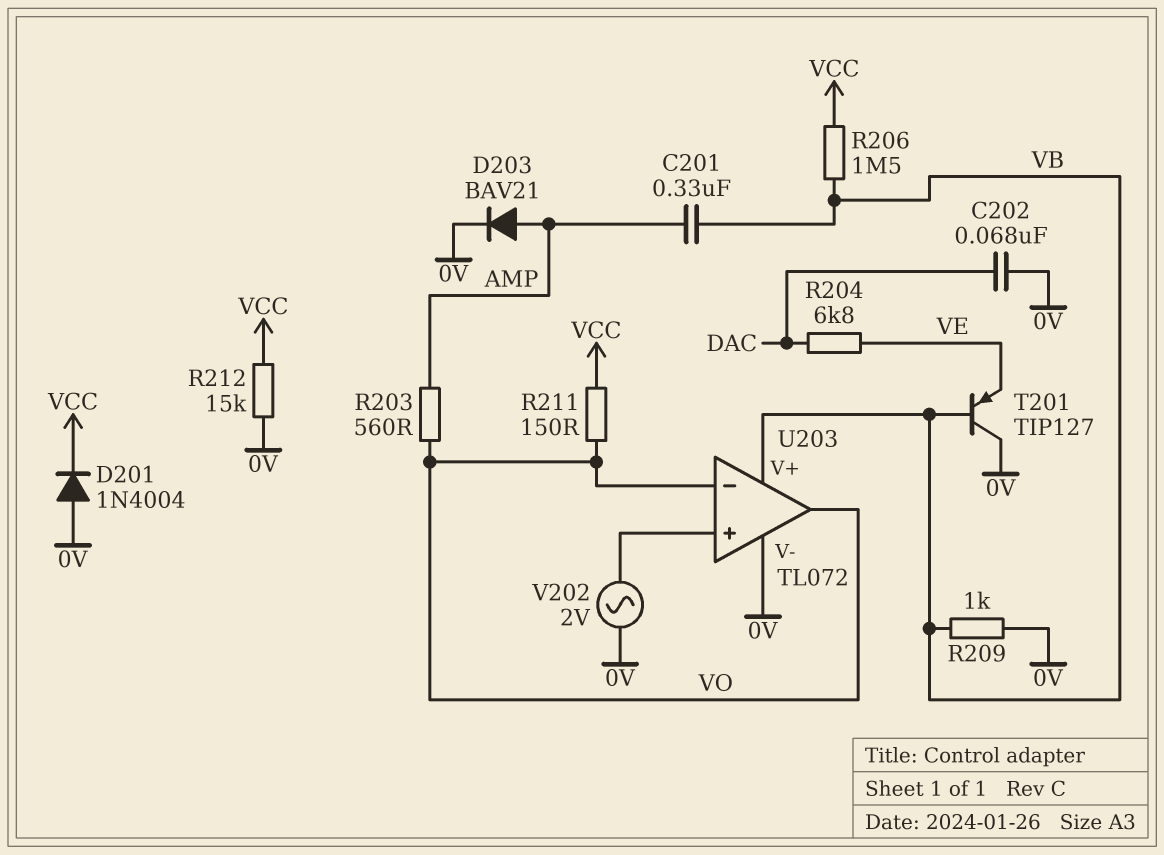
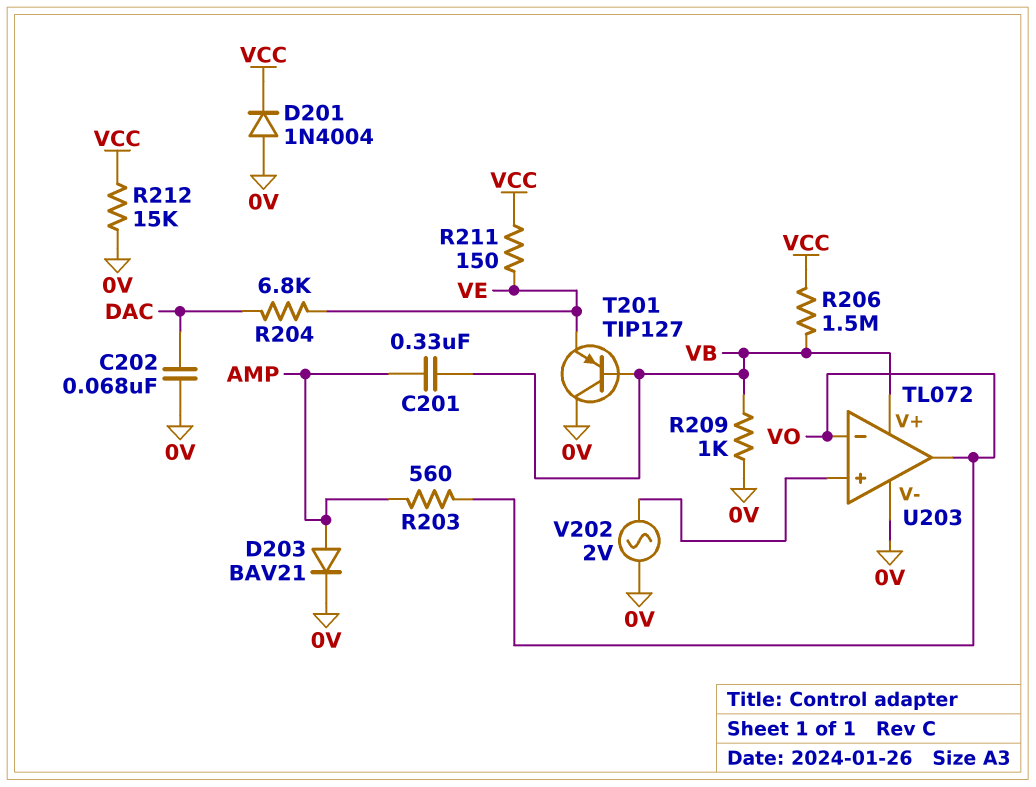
R211: 150 (VCC, VO) -> 150 (VCC, VE)

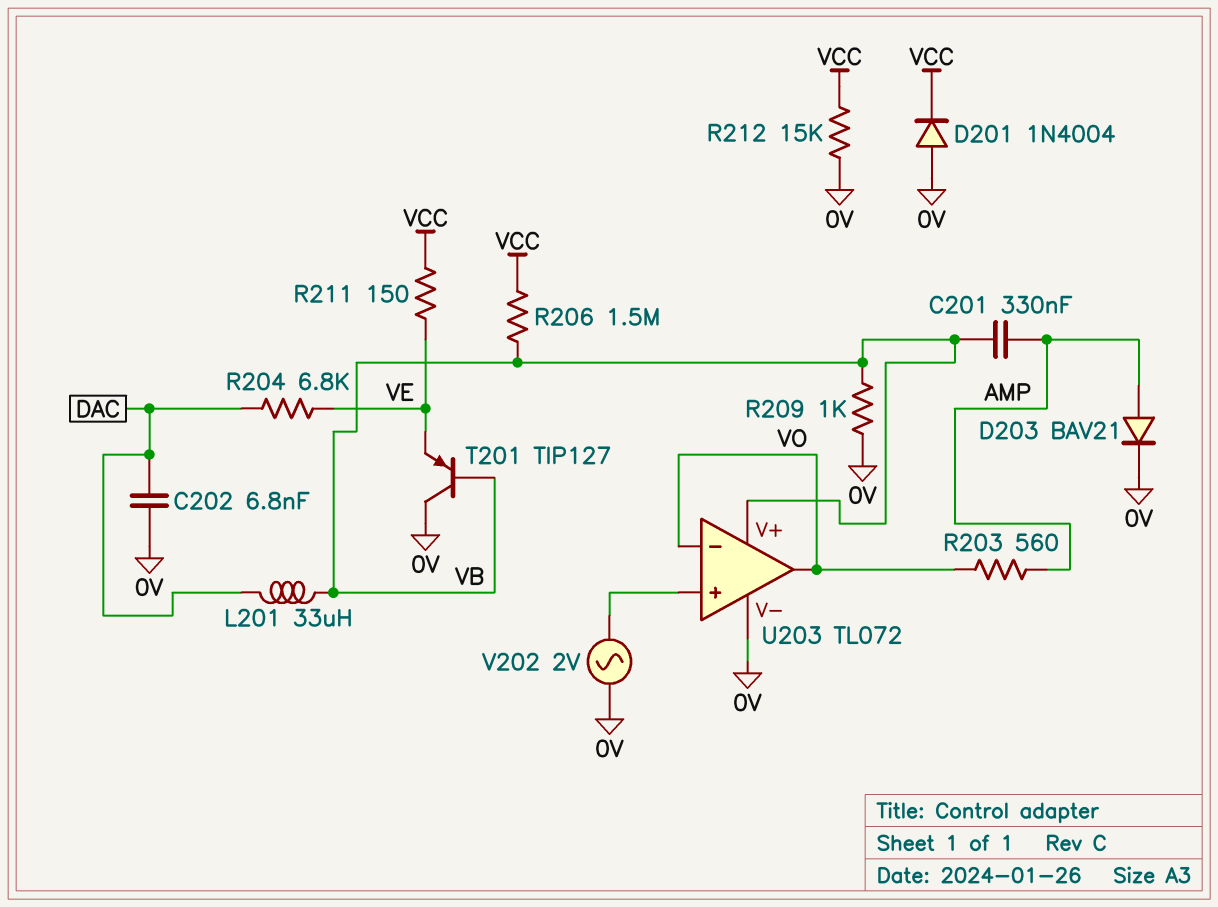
C202: 68nF (0V, DAC) -> 6.8nF (0V, DAC)
L201: none -> 33uH (DAC, VB)

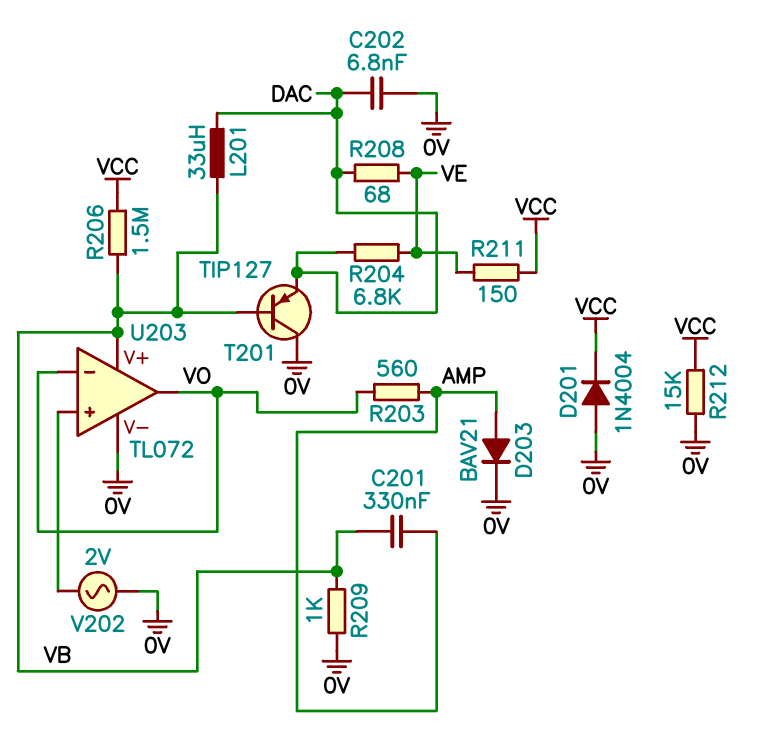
R208: none -> 68 (DAC, VE)
T201: PNP TIP127 (B VB, C 0V, E VE) -> PNP TIP127 (B VB, C 0V, E DAC)

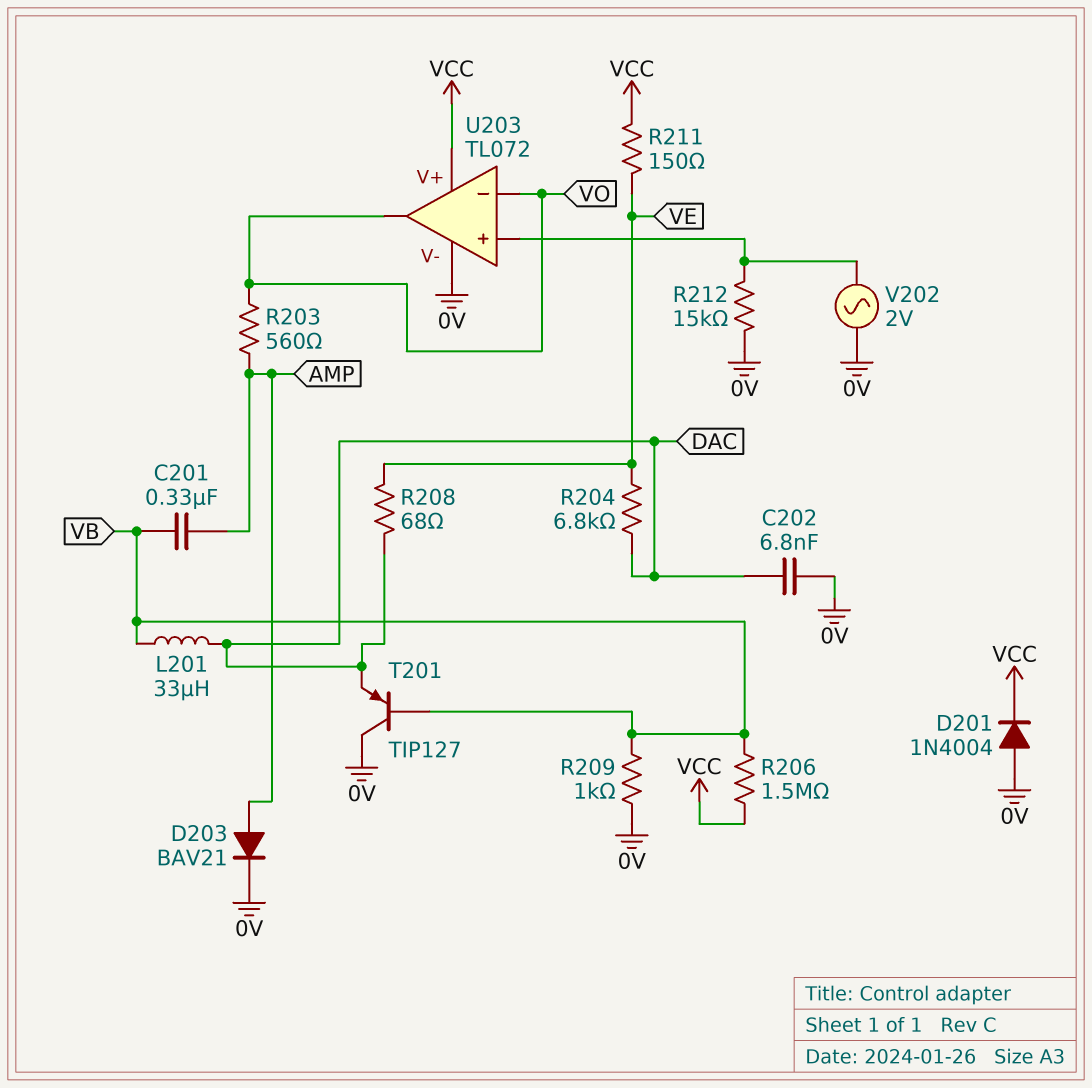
R212: 15k (0V, VCC) -> 15k (0V, U203/in+)
U203 pin V+: VB -> VCC

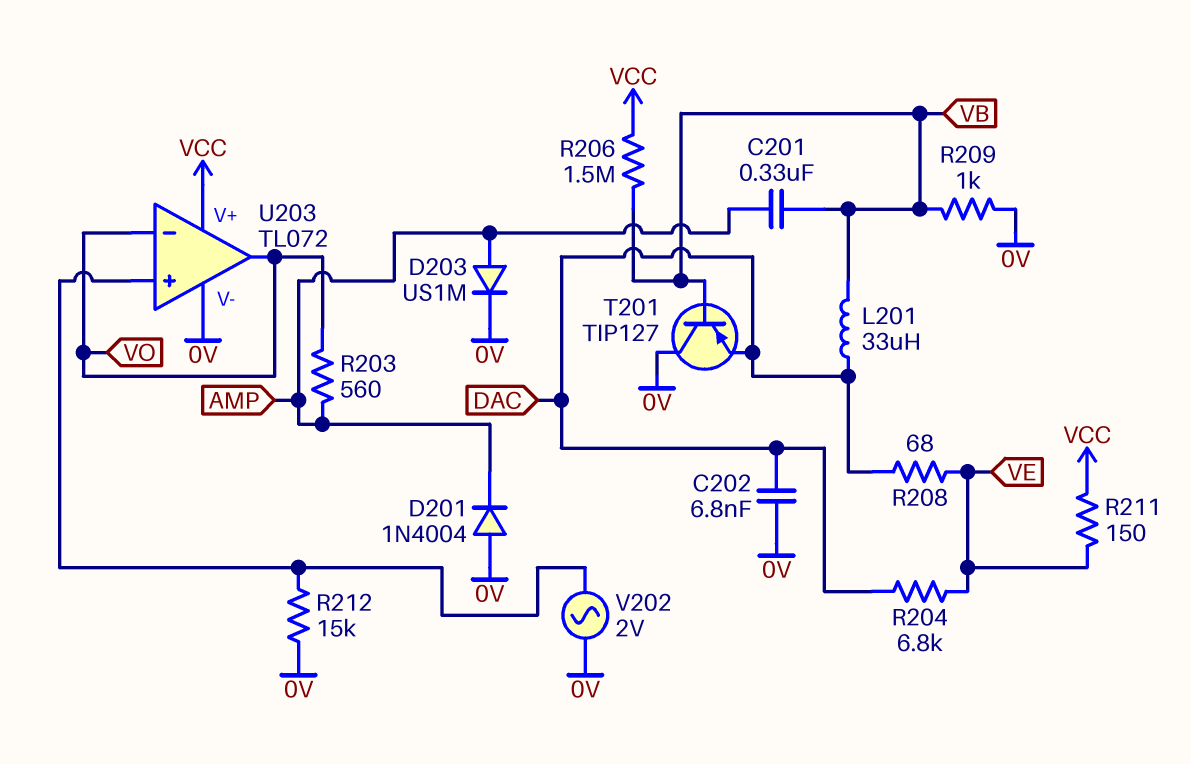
D201: diode 1N4004 (A 0V, K VCC) -> diode 1N4004 (A 0V, K AMP)
D203: diode BAV21 (A AMP, K 0V) -> diode US1M (A AMP, K 0V)

